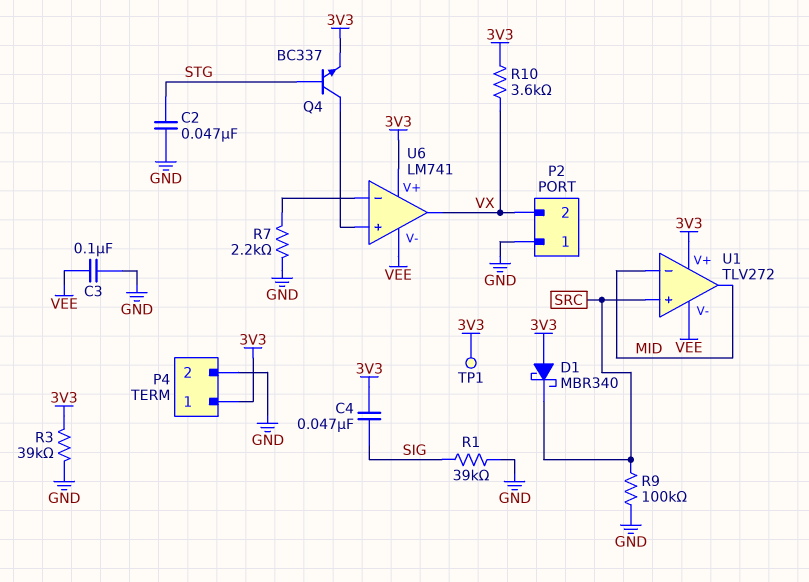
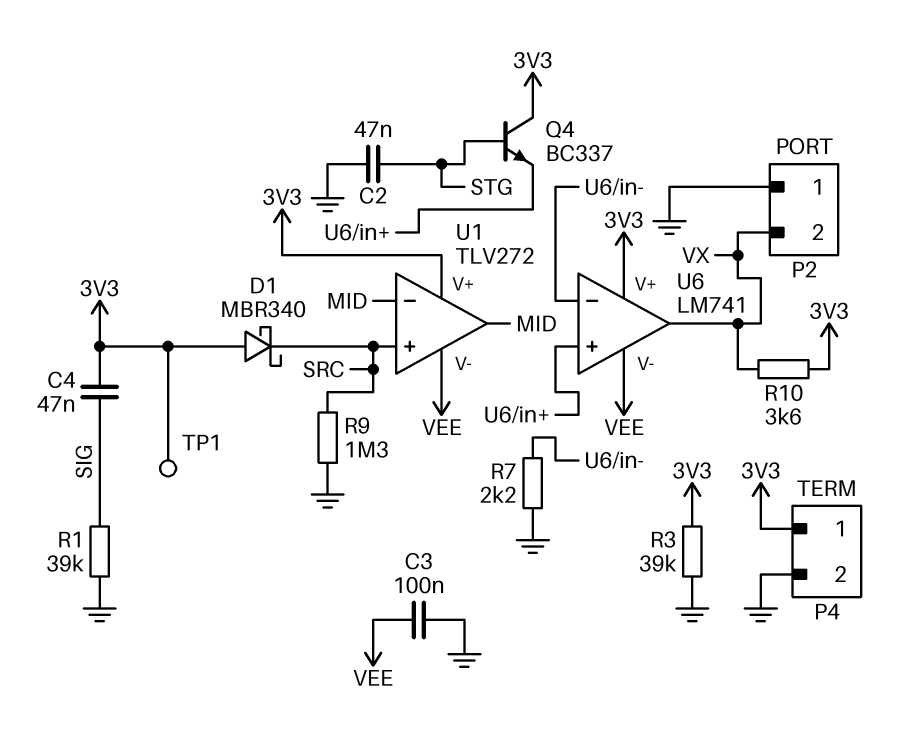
Q4: NPN BC337 (B STG, C U6/in+, E 3V3) -> NPN BC337 (B STG, C 3V3, E U6/in+)
R9: 100k (GND, SRC) -> 1.3M (GND, SRC)

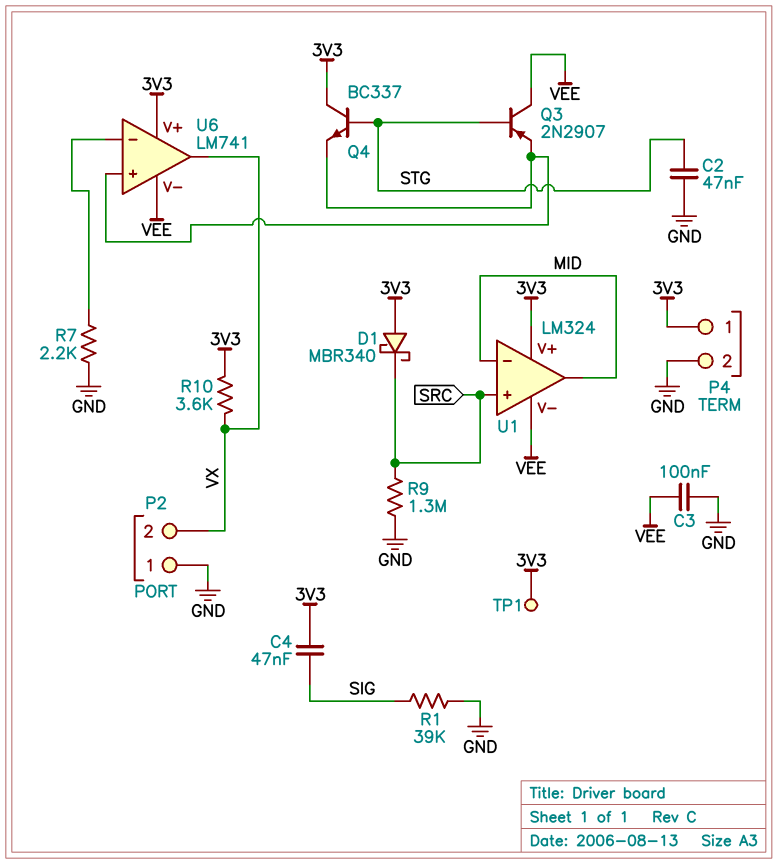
Q3: none -> PNP 2N2907 (B STG, C VEE, E U6/in+)
R3: 39k (3V3, GND) -> none
U1: TLV272 -> LM324

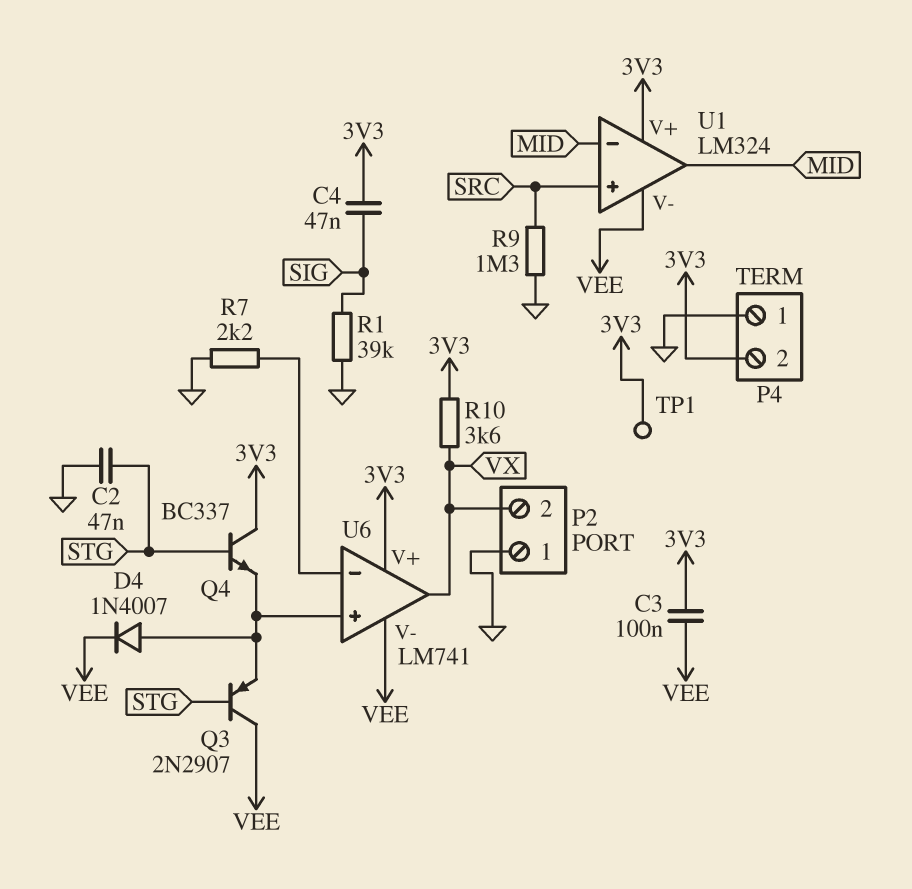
C3: 100nF (GND, VEE) -> 100nF (3V3, VEE)
D1: schottky MBR340 (A 3V3, K SRC) -> none
D4: none -> diode 1N4007 (A U6/in+, K VEE)
P4 pin 1: 3V3 -> GND
P4 pin 2: GND -> 3V3

